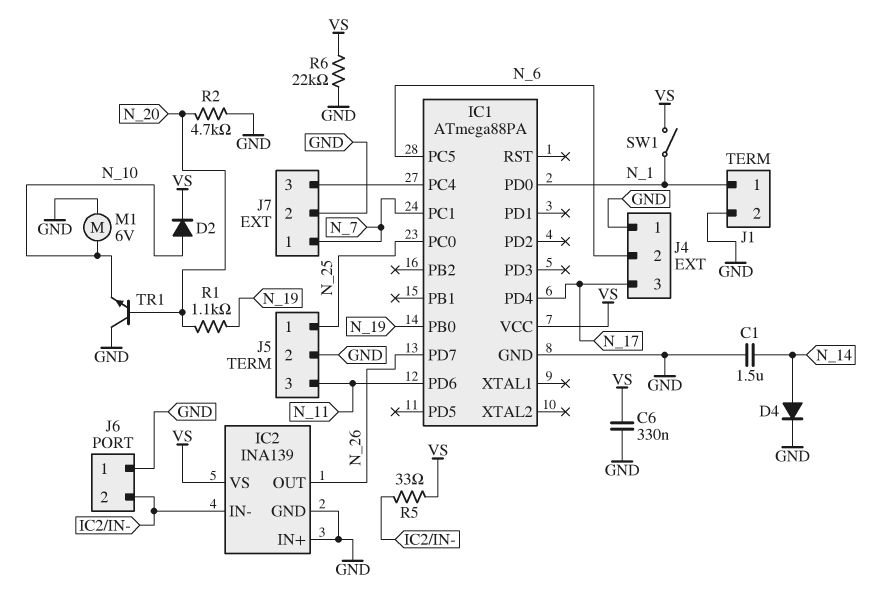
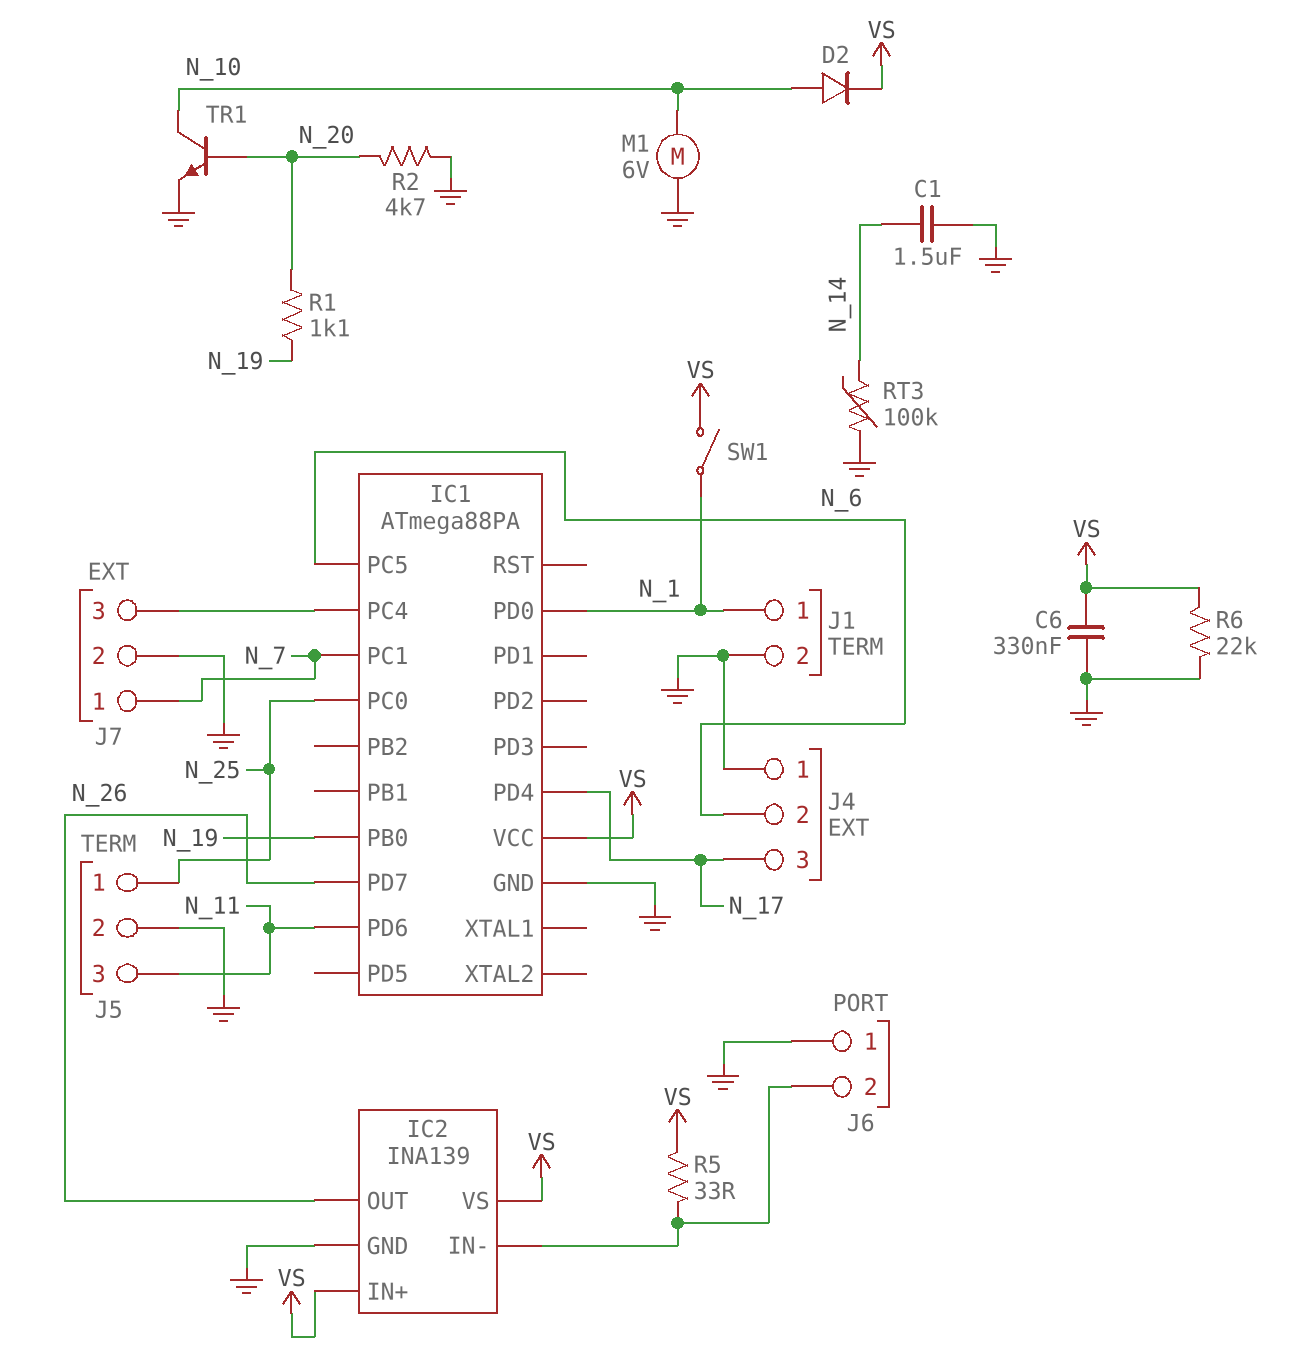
D4: diode (A N_14, K GND) -> none
IC2 pin IN+: GND -> VS
RT3: none -> 100k (GND, N_14)
TR1: NPN (B N_20, C GND, E N_10) -> NPN (B N_20, C N_10, E GND)

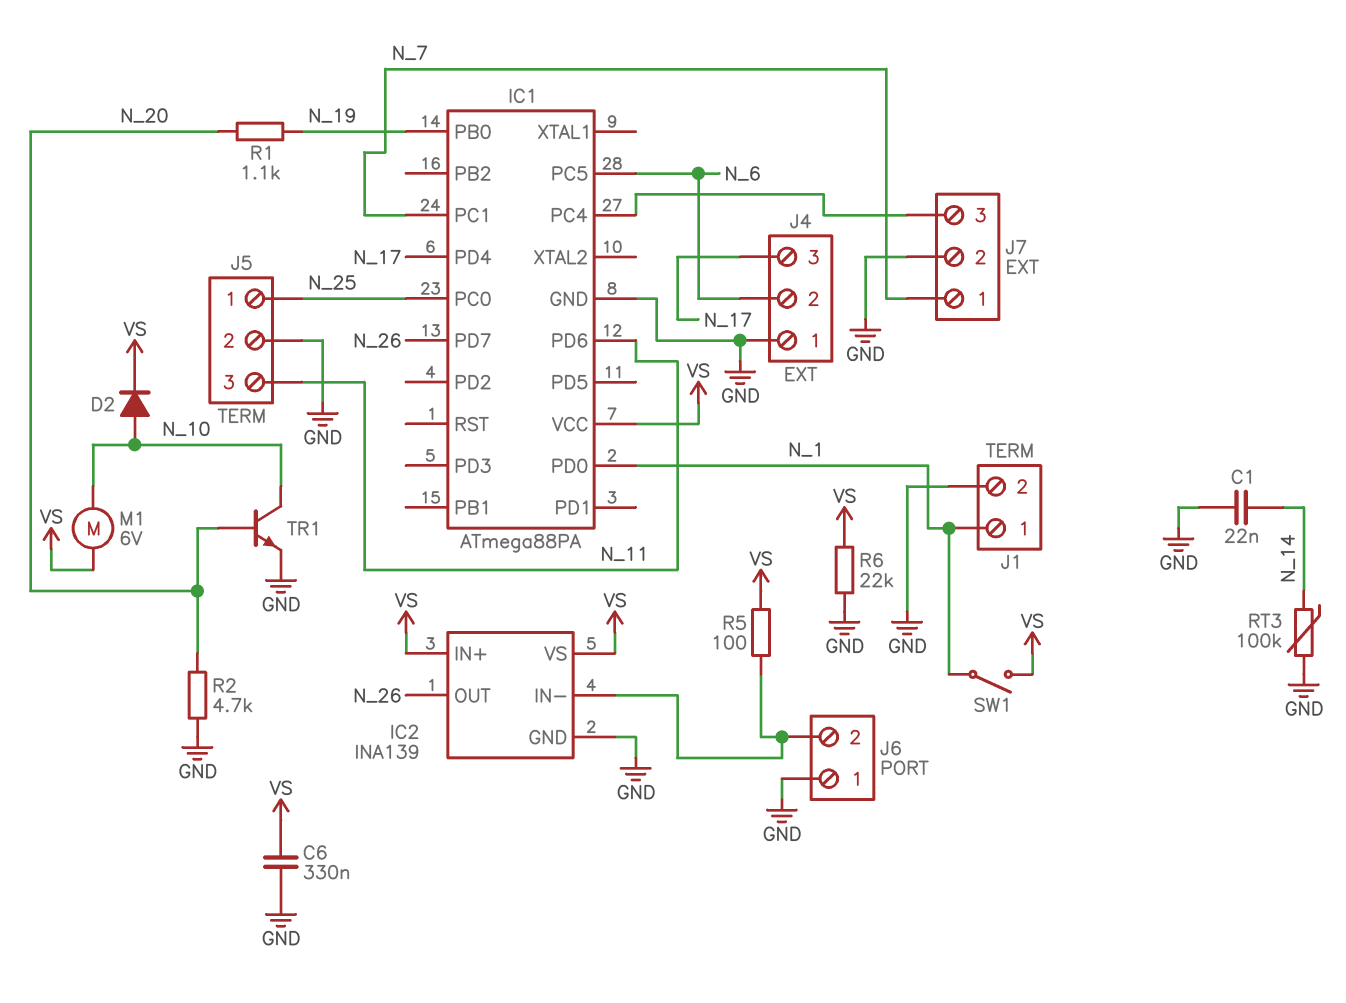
C1: 1.5uF (GND, N_14) -> 22nF (GND, N_14)
M1: motor 6V (GND, N_10) -> motor 6V (N_10, VS)
R5: 33 (IC2/IN-, VS) -> 100 (IC2/IN-, VS)

